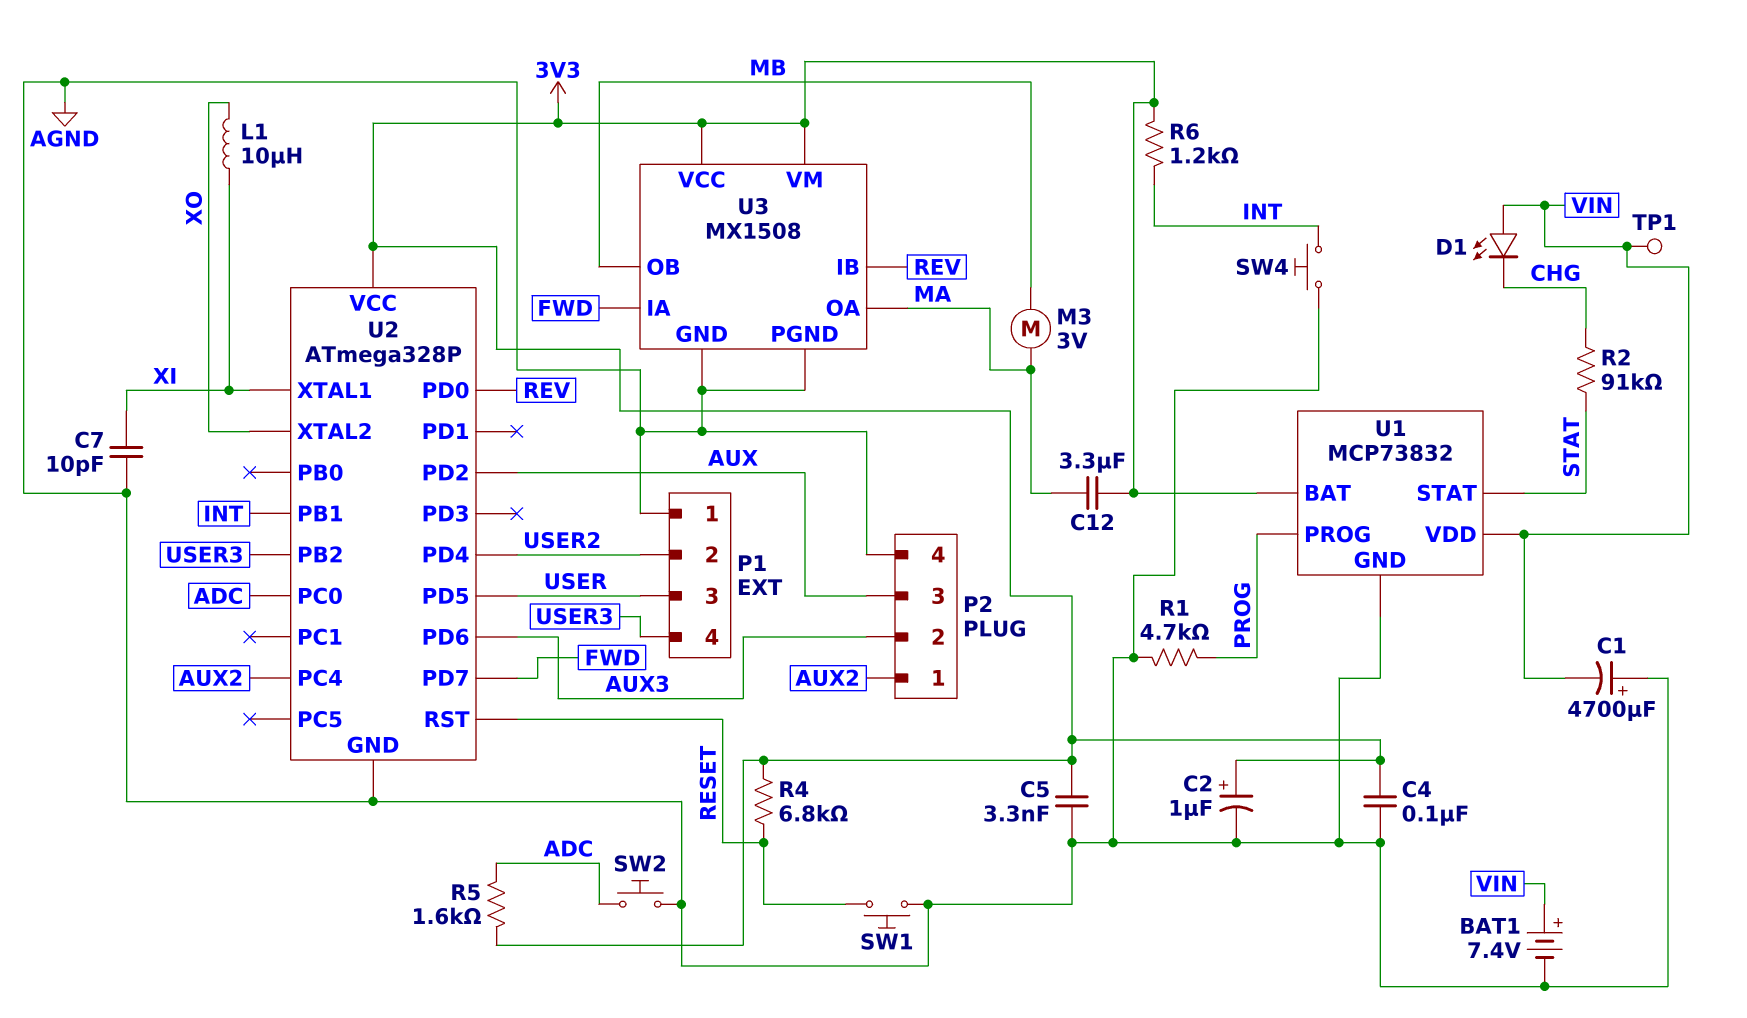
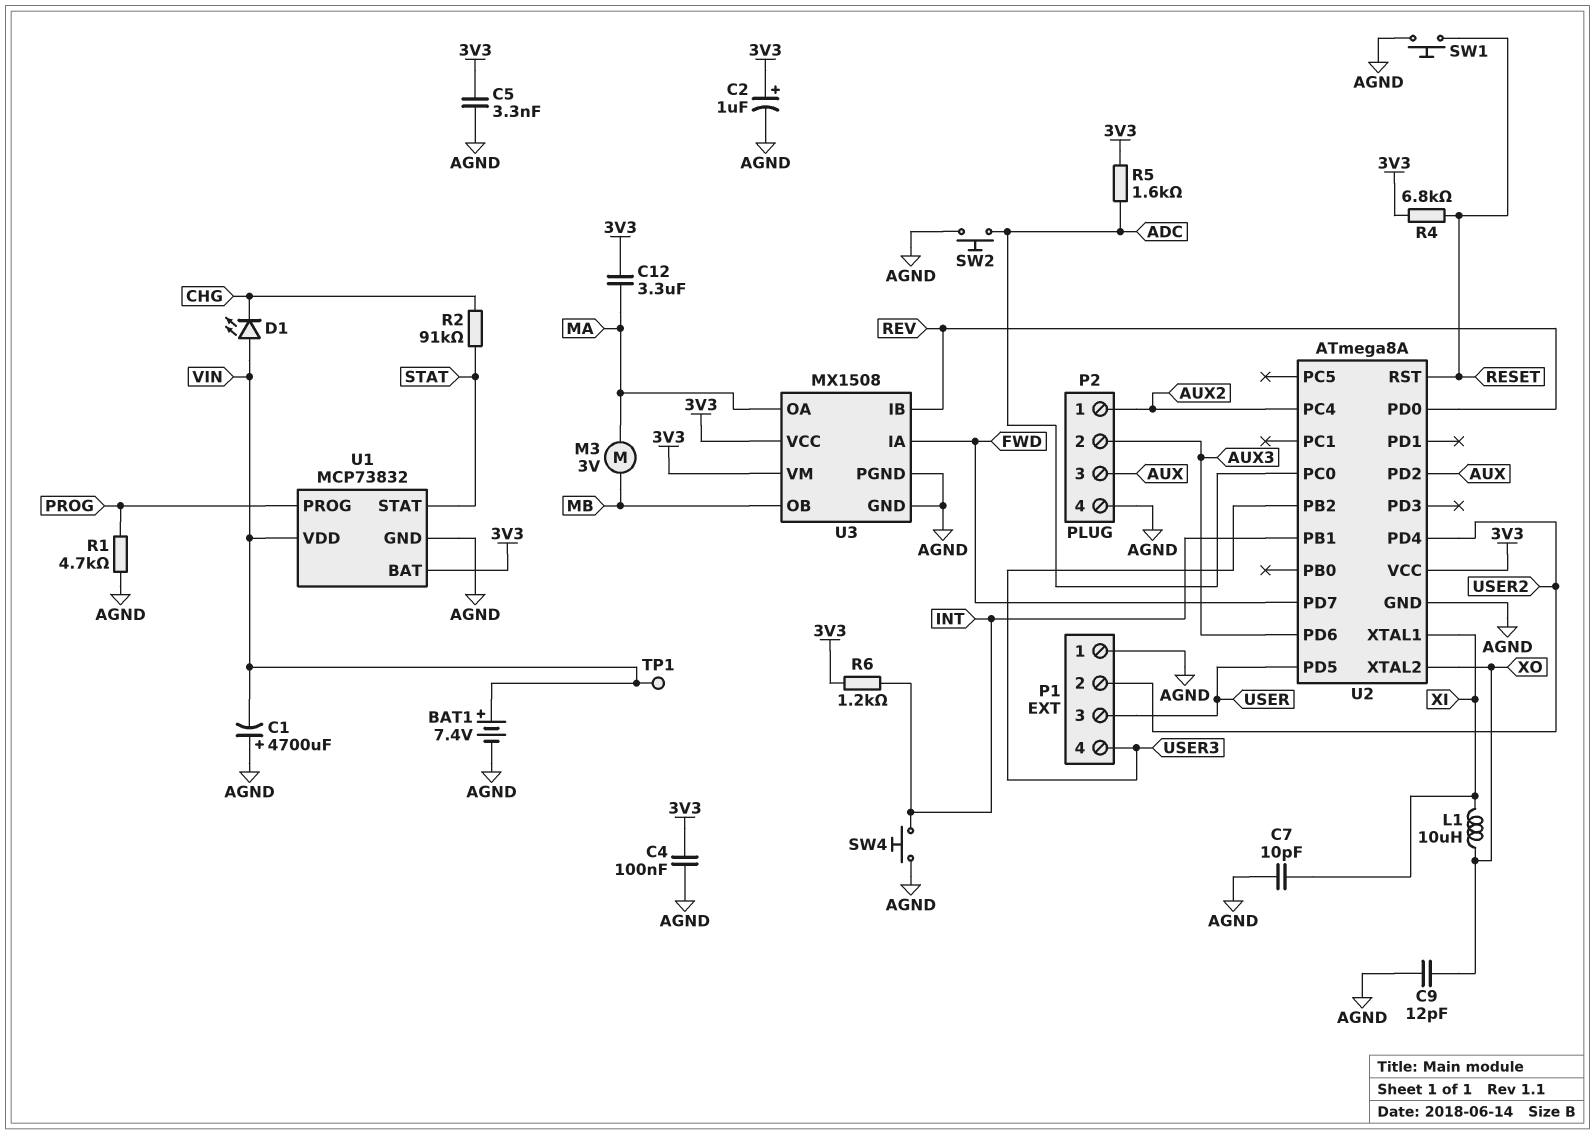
C9: none -> 12pF (AGND, XO)
U2: ATmega328P -> ATmega8A

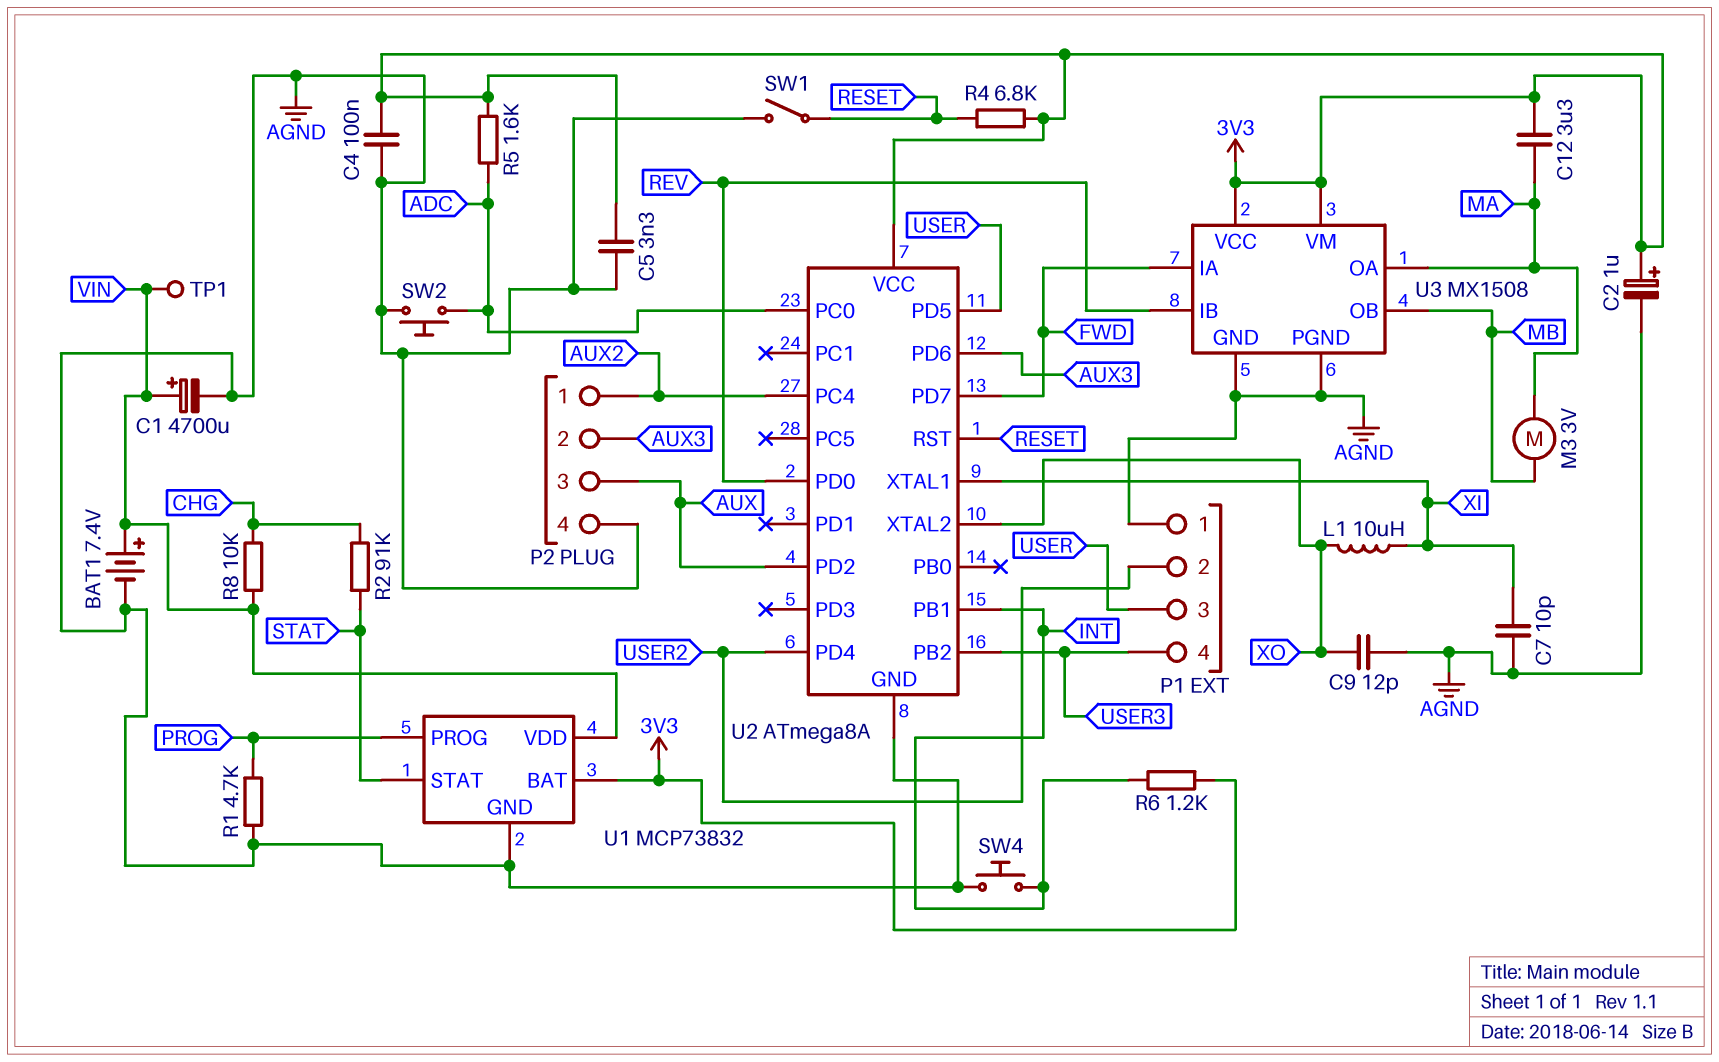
C1: 4700uF (plus AGND, minus VIN) -> 4700uF (plus VIN, minus AGND)
D1: LED (A VIN, K CHG) -> none
R8: none -> 10k (CHG, VIN)
SW1: button (AGND, RESET) -> switch (AGND, RESET)

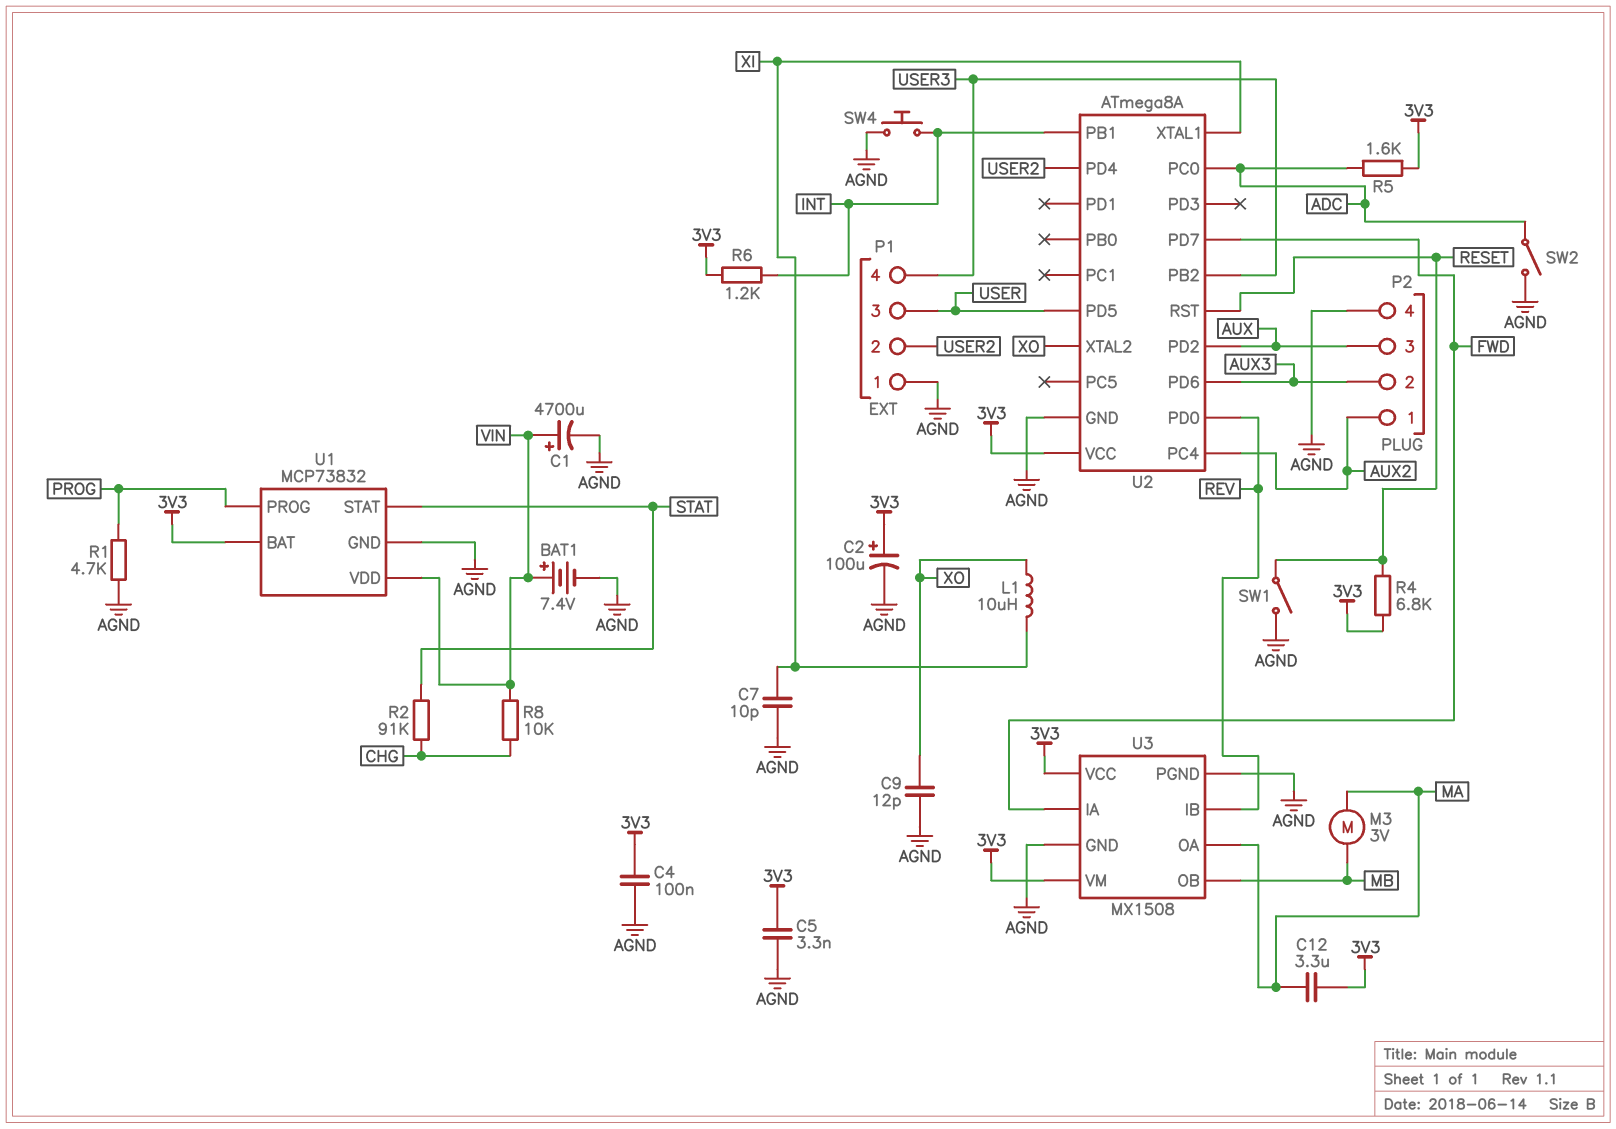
C2: 1uF (plus 3V3, minus AGND) -> 100uF (plus 3V3, minus AGND)
SW2: button (ADC, AGND) -> switch (ADC, AGND)
TP1: test point (VIN) -> none

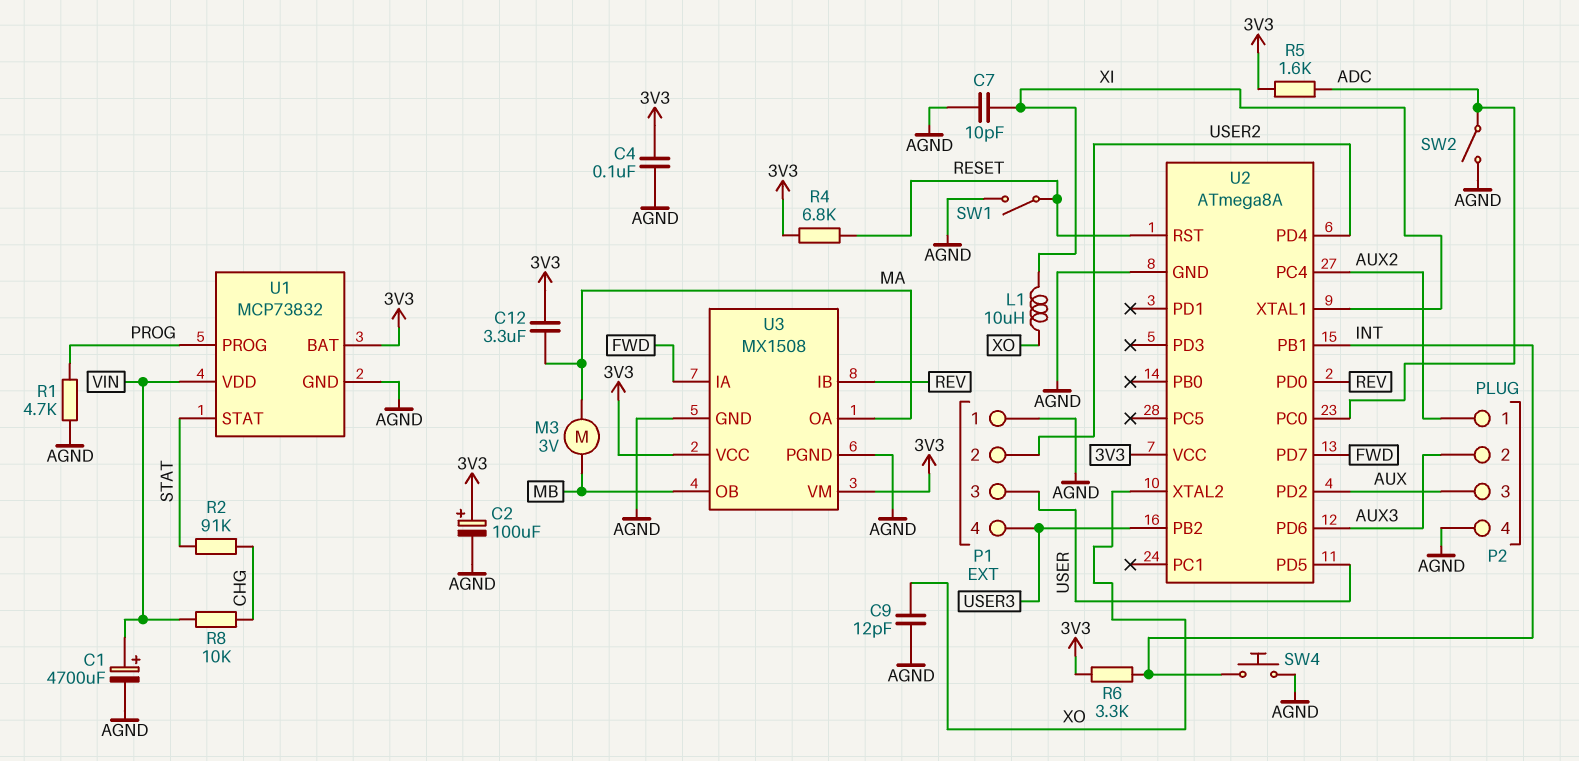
BAT1: 7.4V (plus VIN, minus AGND) -> none
C5: 3.3nF (3V3, AGND) -> none
R6: 1.2k (3V3, INT) -> 3.3k (3V3, INT)

